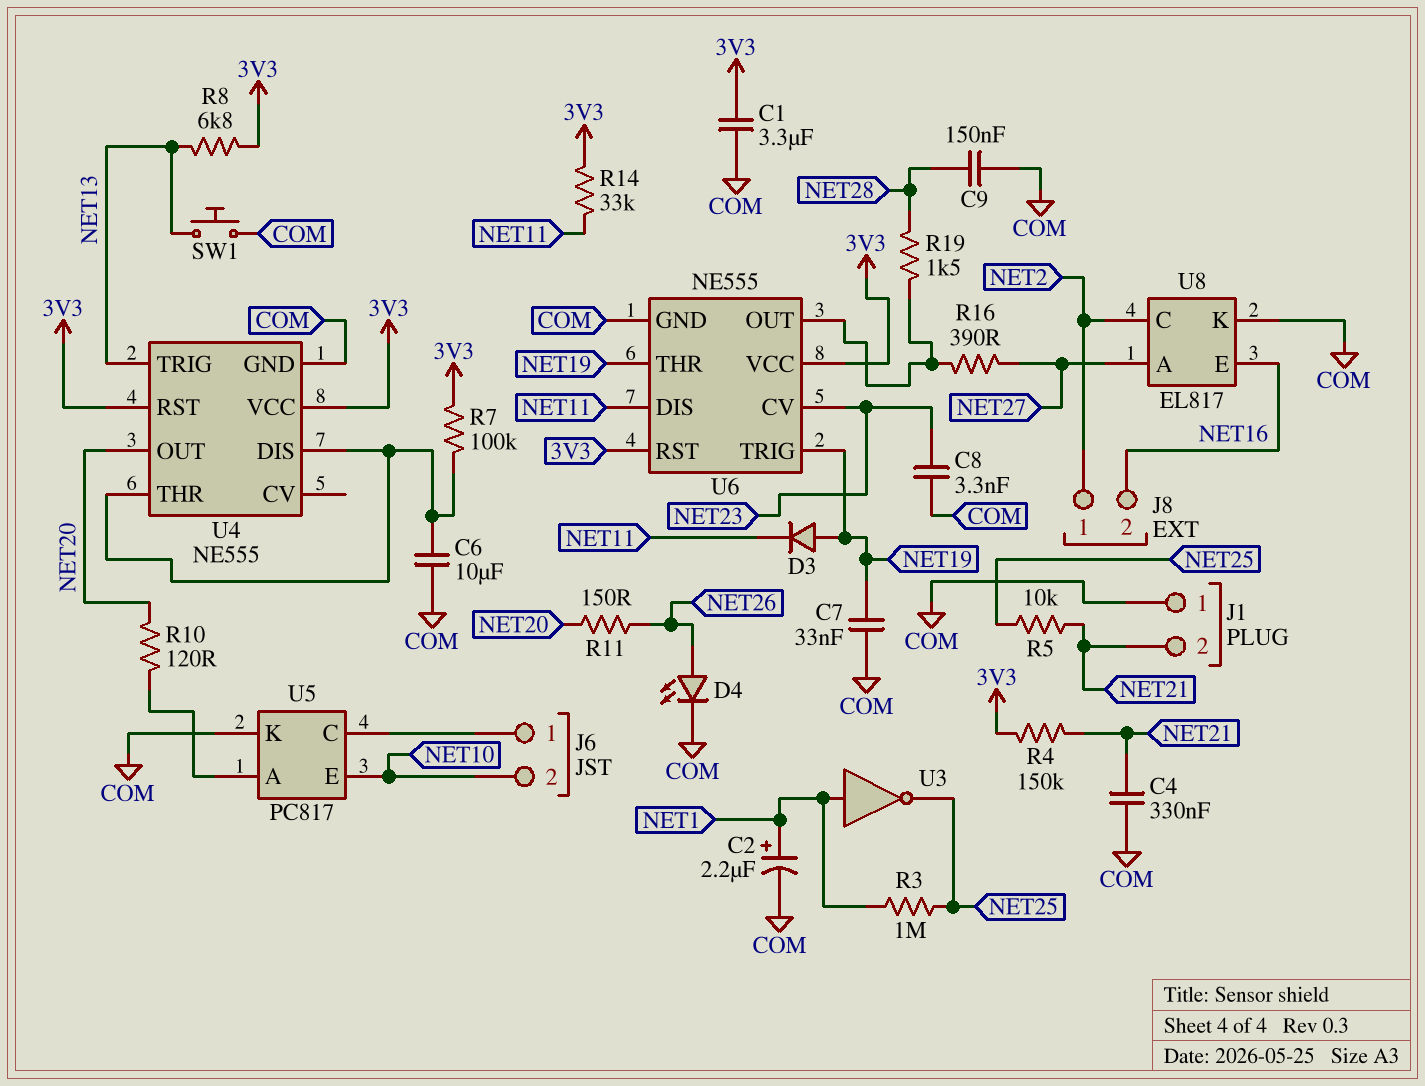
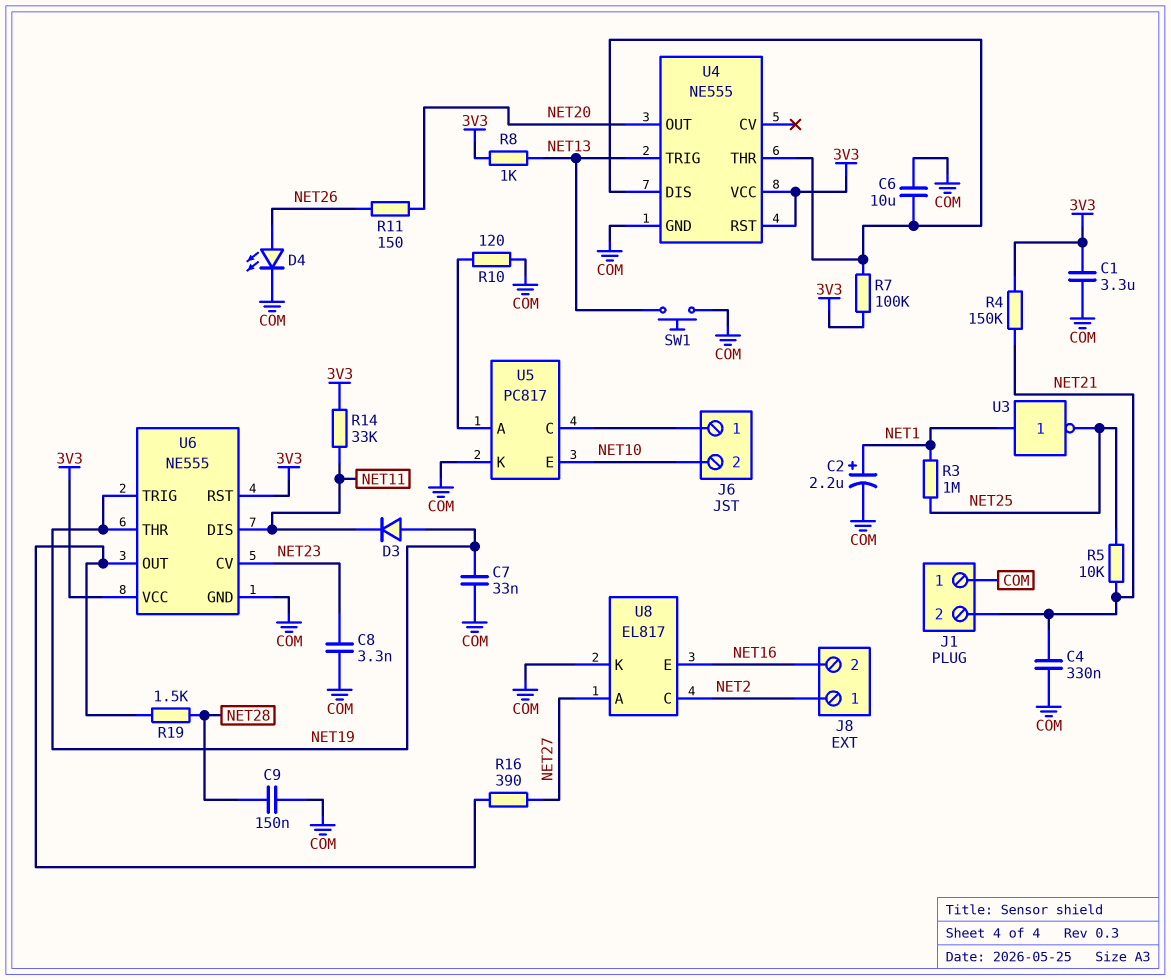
R8: 6.8k (3V3, NET13) -> 1k (3V3, NET13)
R10: 120 (NET20, U5/A) -> 120 (COM, U5/A)

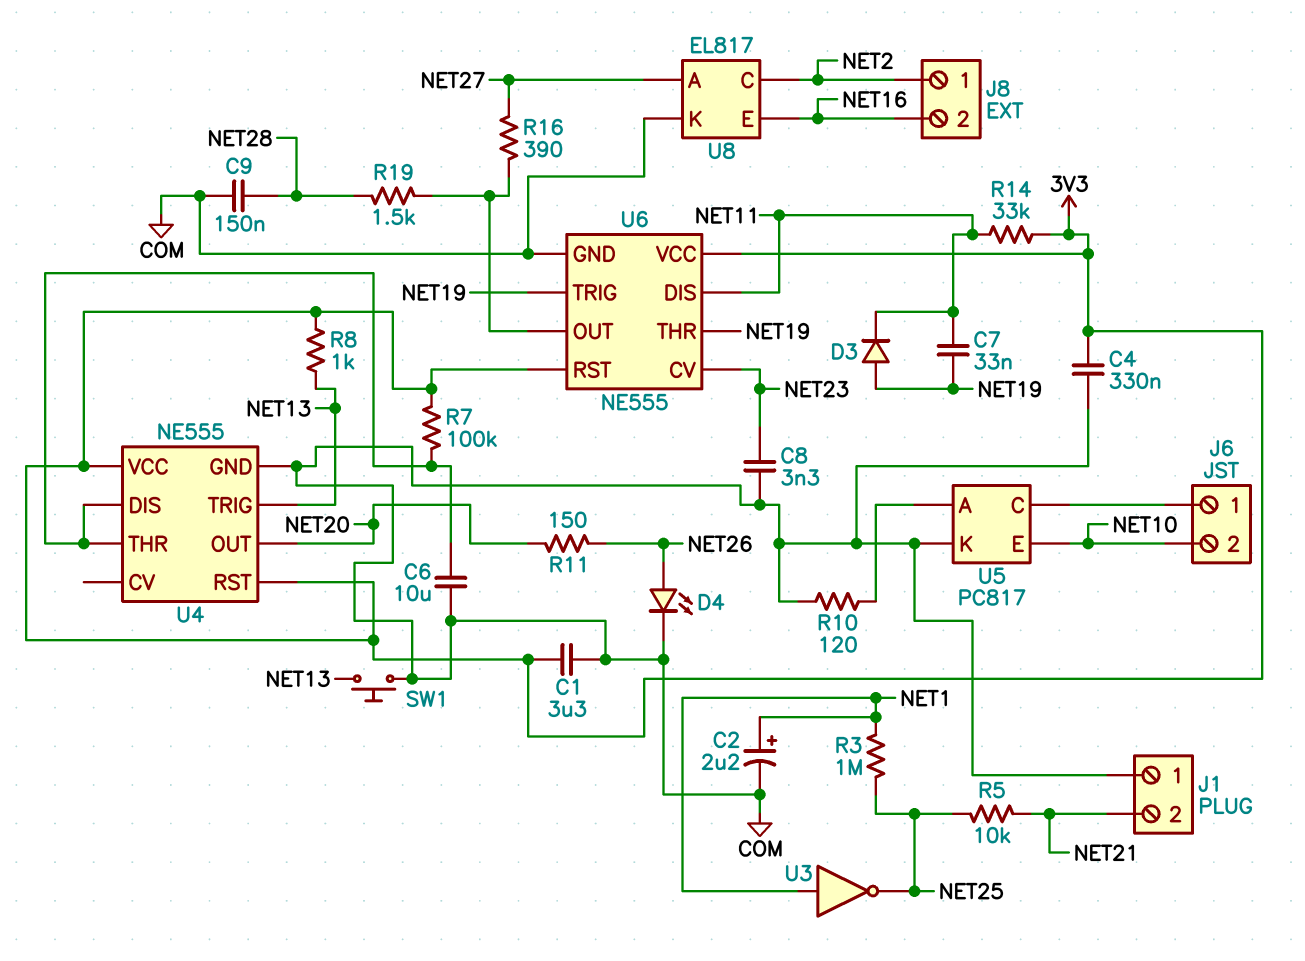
C4: 330nF (COM, NET21) -> 330nF (3V3, COM)
C7: 33nF (COM, NET19) -> 33nF (NET11, NET19)
R4: 150k (3V3, NET21) -> none

